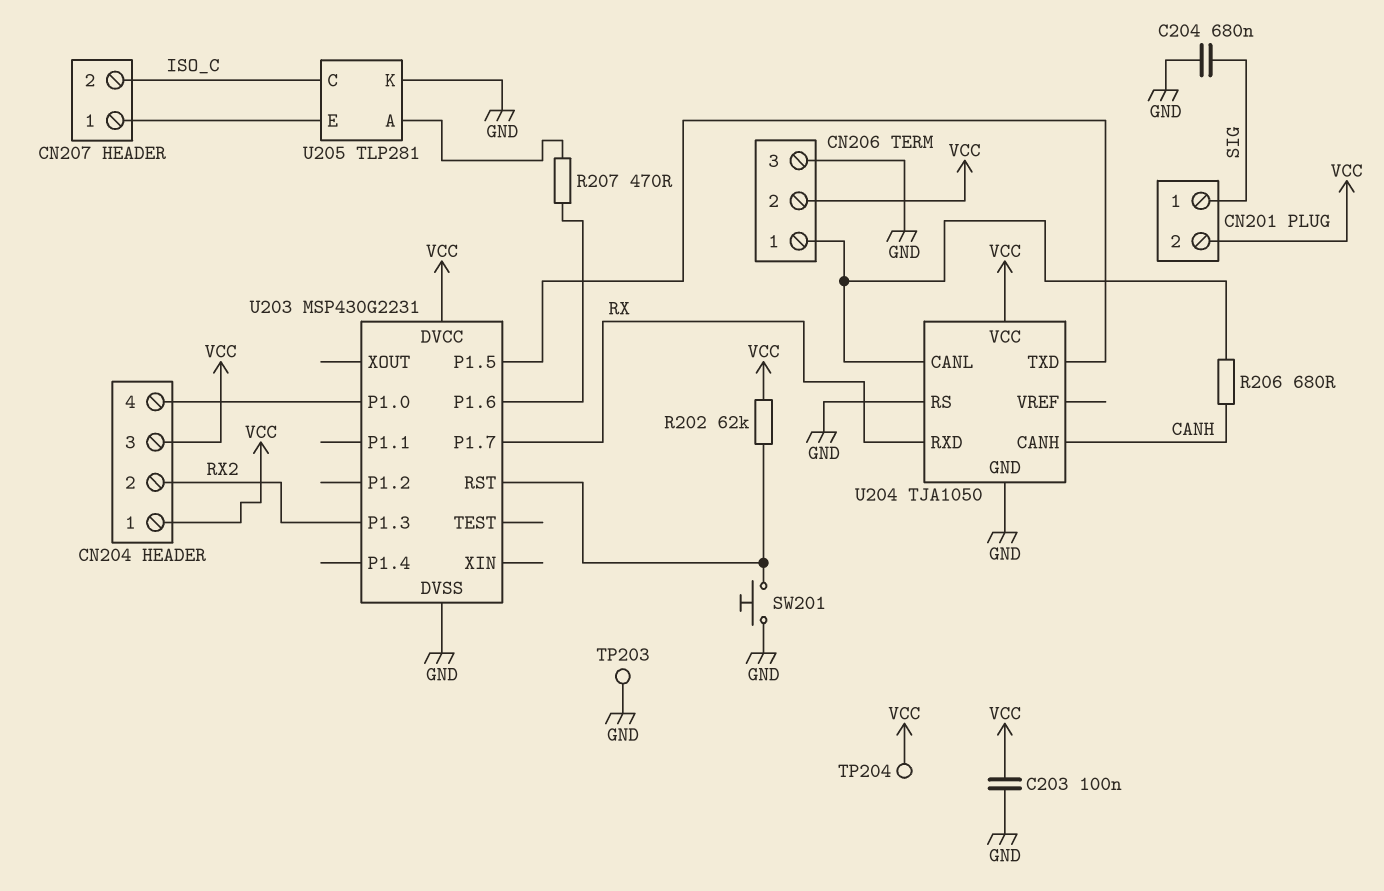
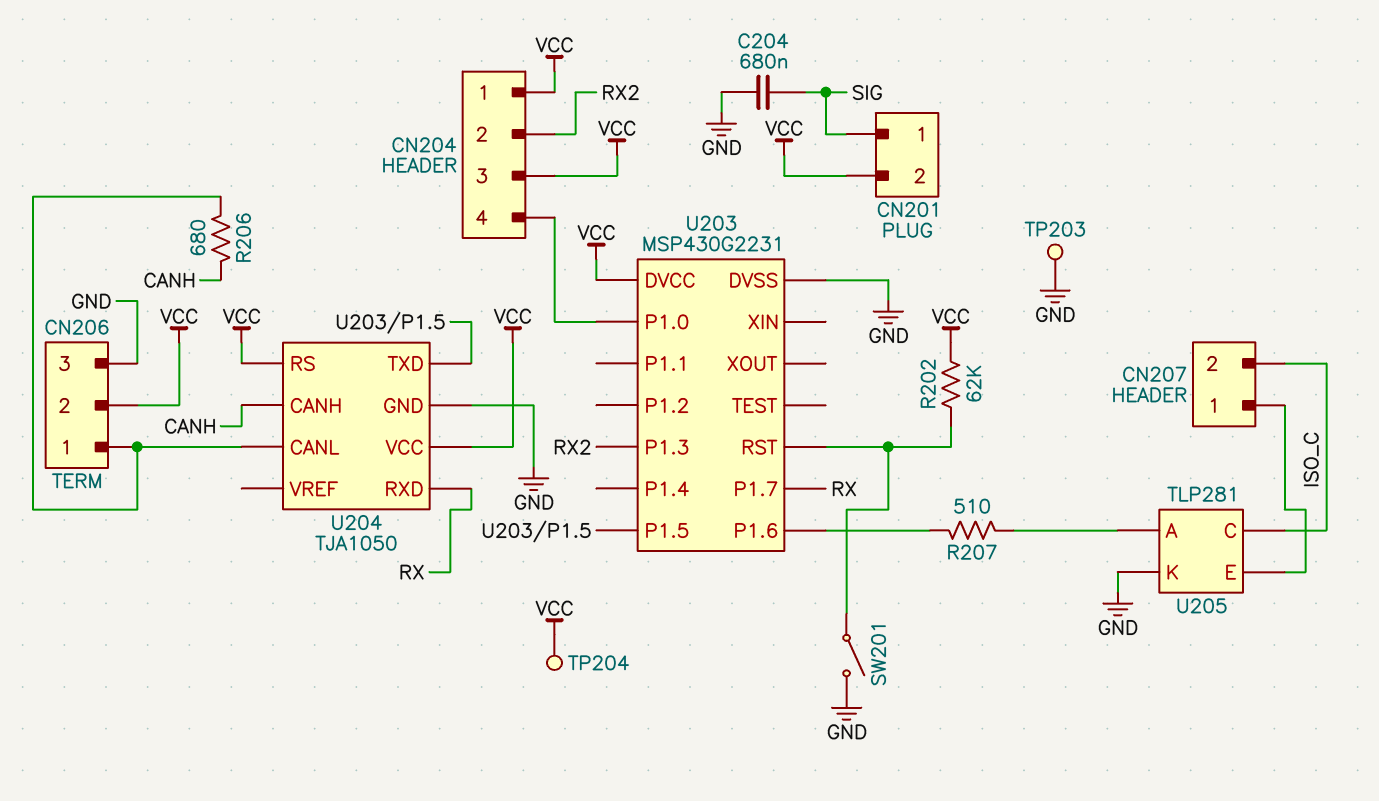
C203: 100nF (GND, VCC) -> none
R207: 470 (U203/P1.6, U205/A) -> 510 (U203/P1.6, U205/A)
SW201: button (GND, U203/RST) -> switch (GND, U203/RST)
U204 pin RS: GND -> VCC

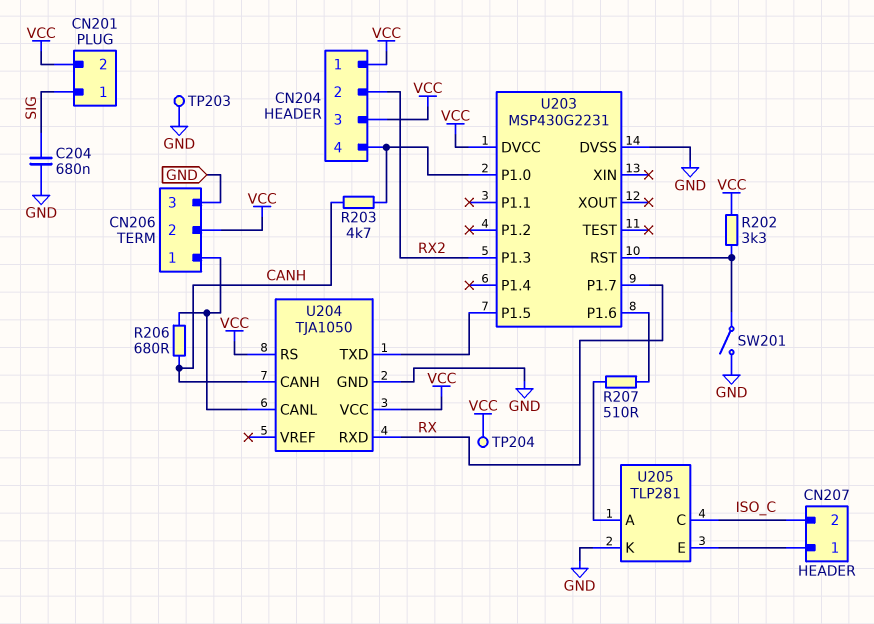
R202: 62k (U203/RST, VCC) -> 3.3k (U203/RST, VCC)
R203: none -> 4.7k (CANH, CN204/4)

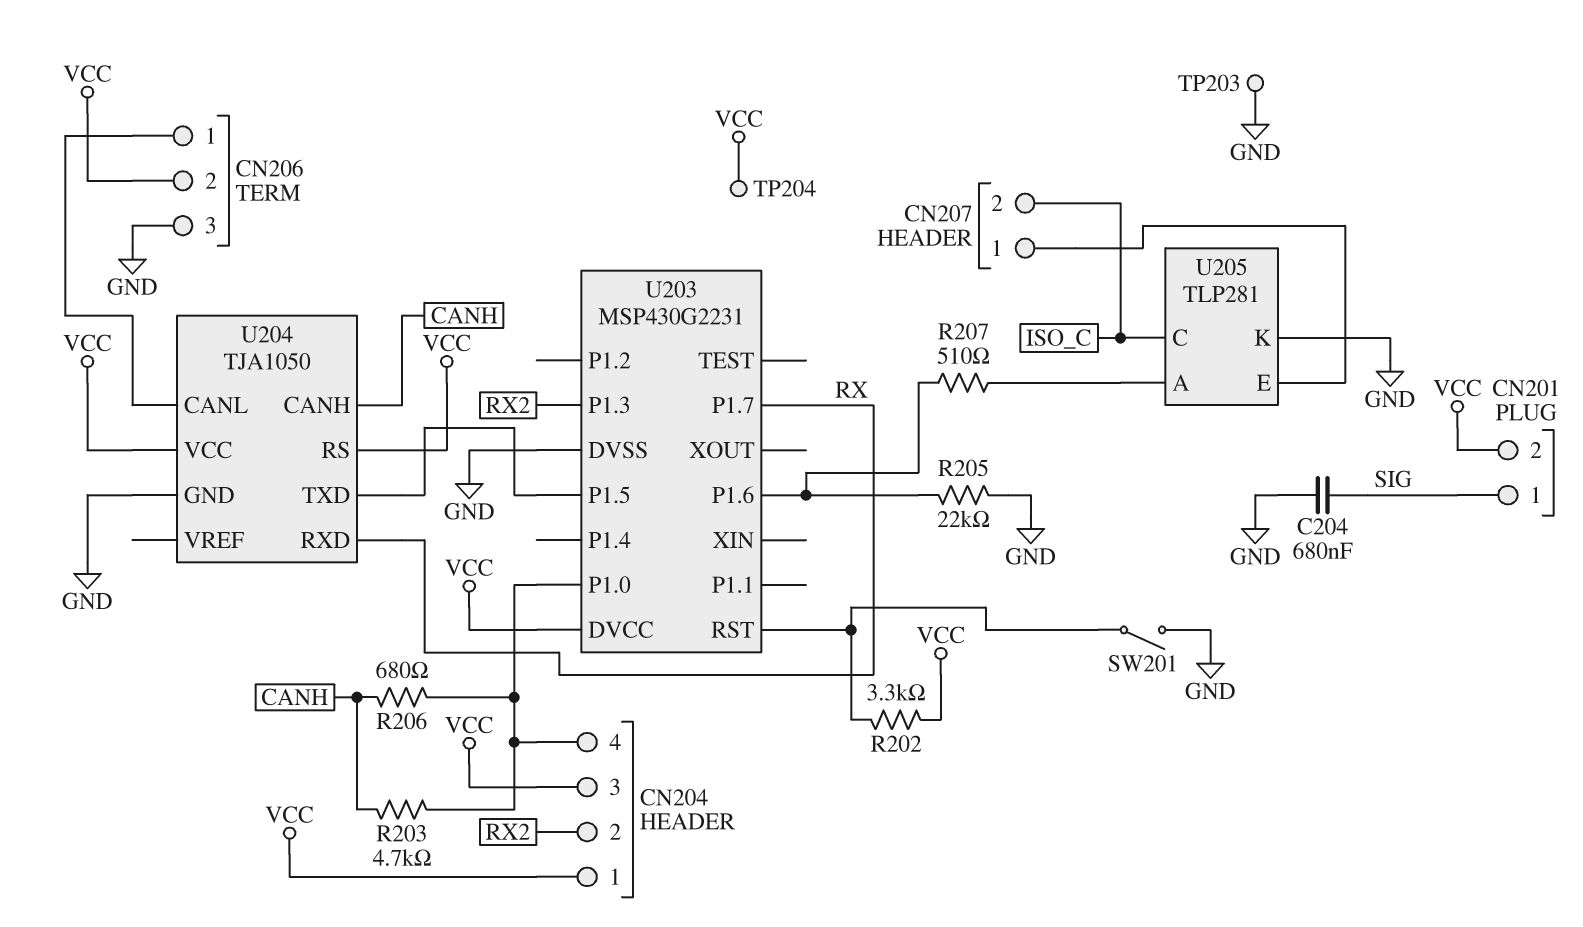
R205: none -> 22k (GND, U203/P1.6)
R206: 680 (CANH, CN206/1) -> 680 (CANH, CN204/4)

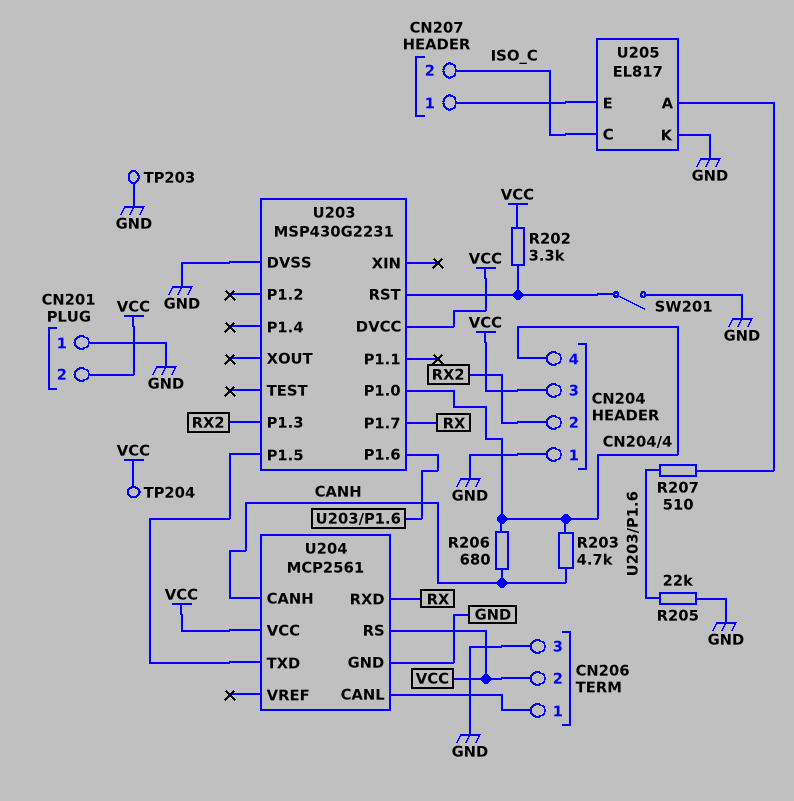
C204: 680nF (GND, SIG) -> none
CN201 pin 1: SIG -> GND
CN204 pin 1: VCC -> GND
U204: TJA1050 -> MCP2561
U205: TLP281 -> EL817

